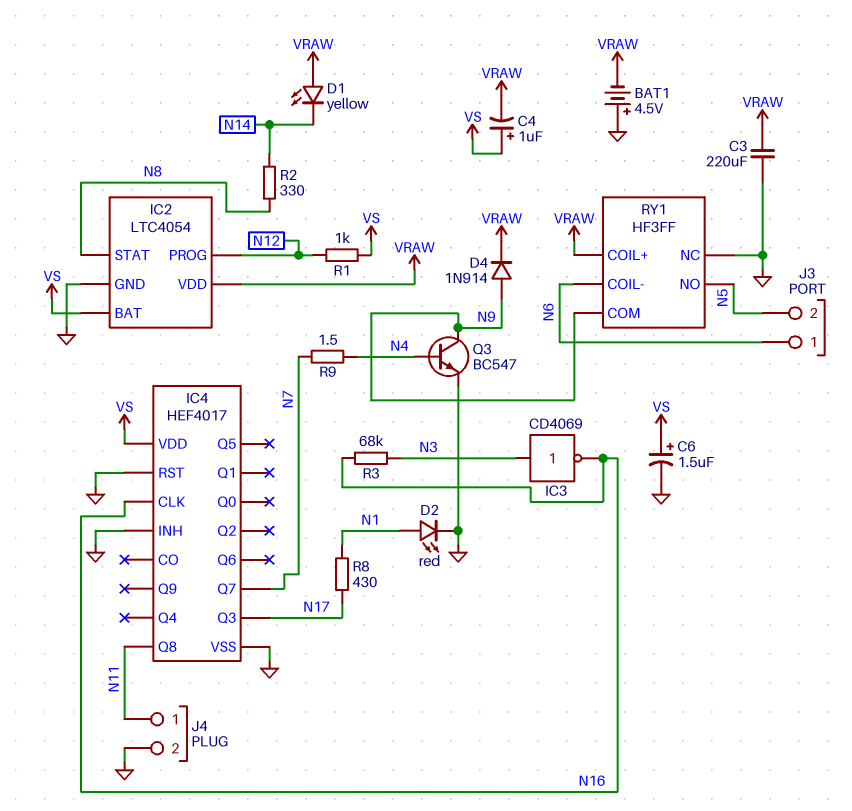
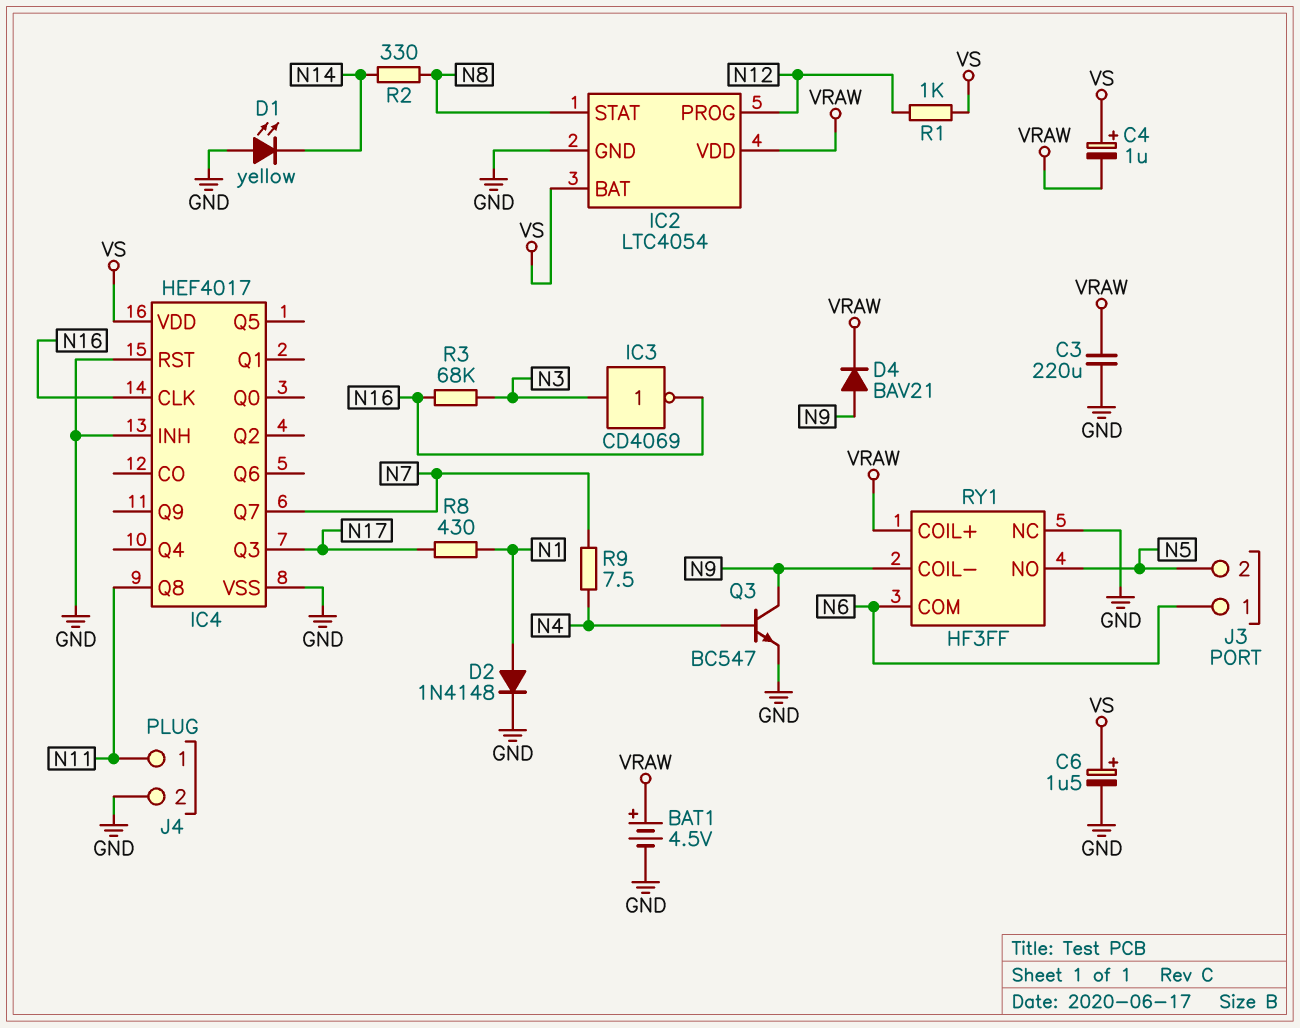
BAT1: 4.5V (plus GND, minus VRAW) -> 4.5V (plus VRAW, minus GND)
D1: LED yellow (A VRAW, K N14) -> LED yellow (A GND, K N14)
D2: LED red (A N1, K GND) -> diode 1N4148 (A N1, K GND)
D4: diode 1N914 (A N9, K VRAW) -> diode BAV21 (A N9, K VRAW)
R9: 1.5 (N4, N7) -> 7.5 (N4, N7)
RY1 pin COIL-: N6 -> N9
RY1 pin COM: N9 -> N6

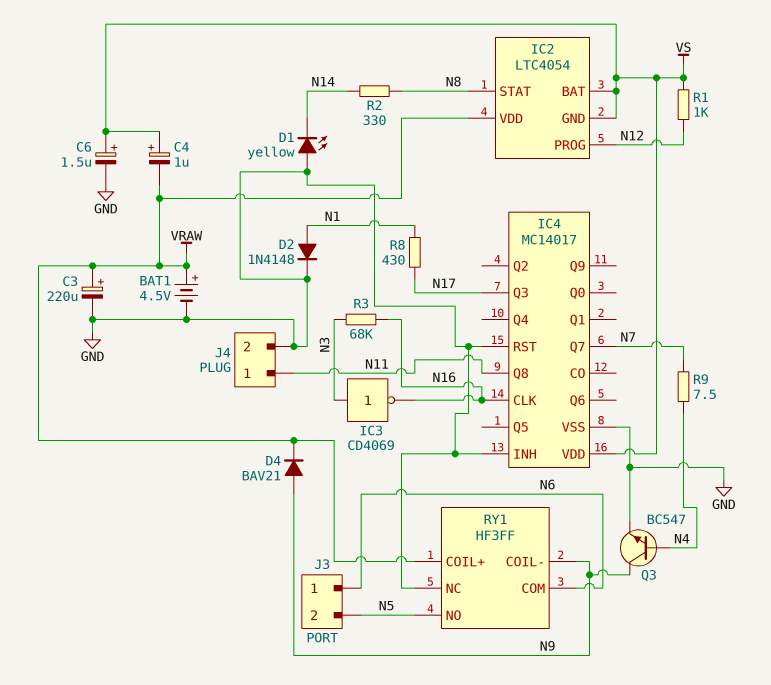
C3: 220uF (GND, VRAW) -> 220uF (plus VRAW, minus GND)
IC2 pin GND: GND -> VS
IC4: HEF4017 -> MC14017

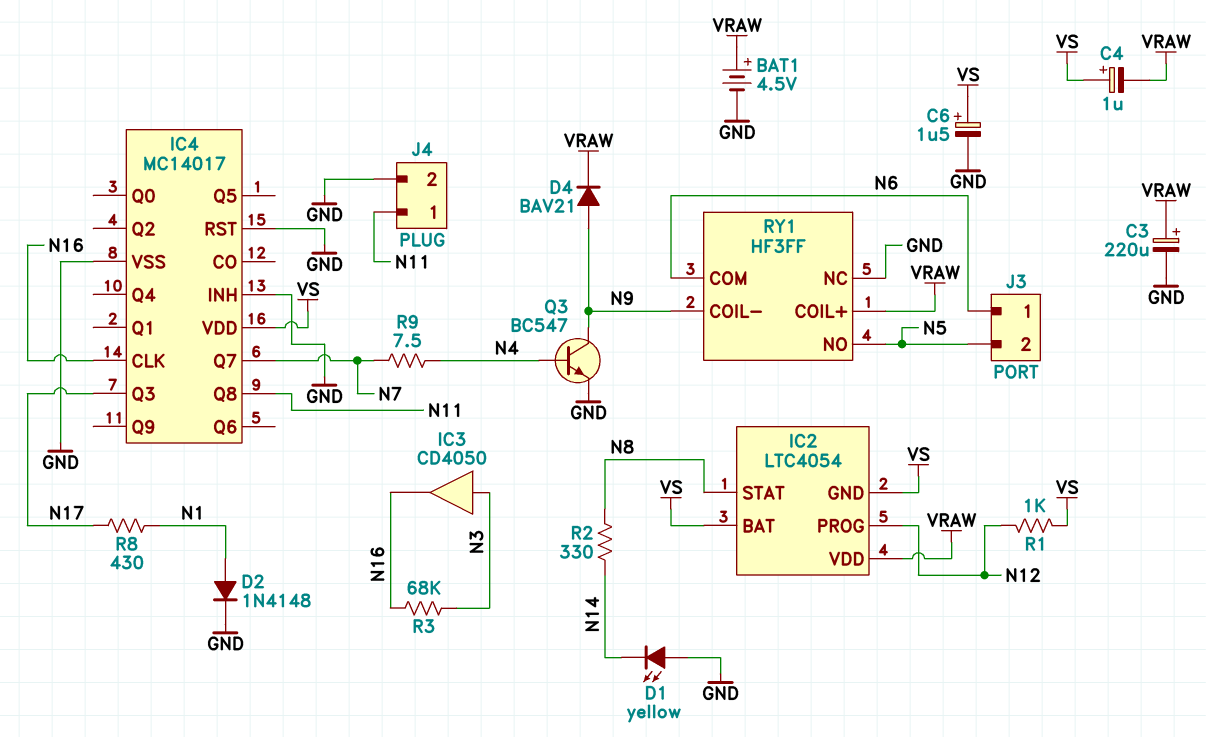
IC3: NOT CD4069 (in N3, out N16) -> buffer CD4050 (in N3, out N16)

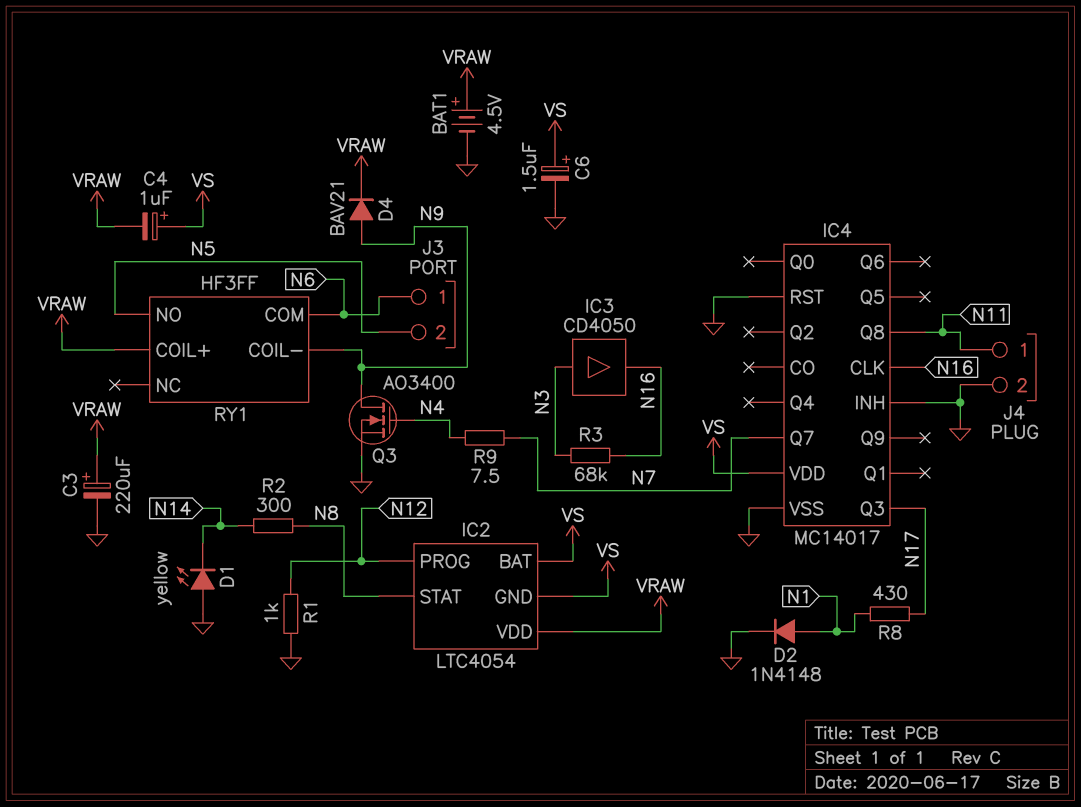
Q3: NPN BC547 (B N4, C N9, E GND) -> NMOS AO3400 (G N4, D N9, S GND)
R1: 1k (N12, VS) -> 1k (GND, N12)
R2: 330 (N8, N14) -> 300 (N8, N14)
RY1 pin NC: GND -> none

